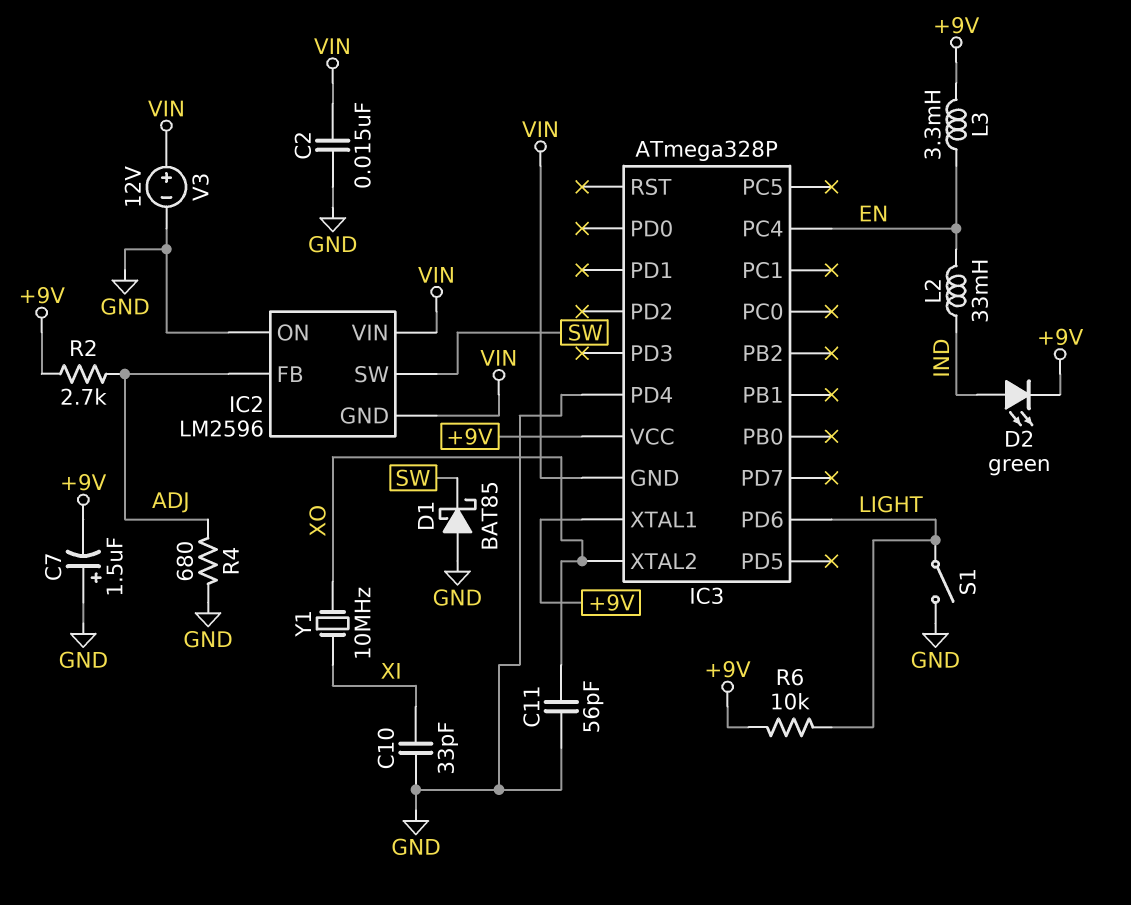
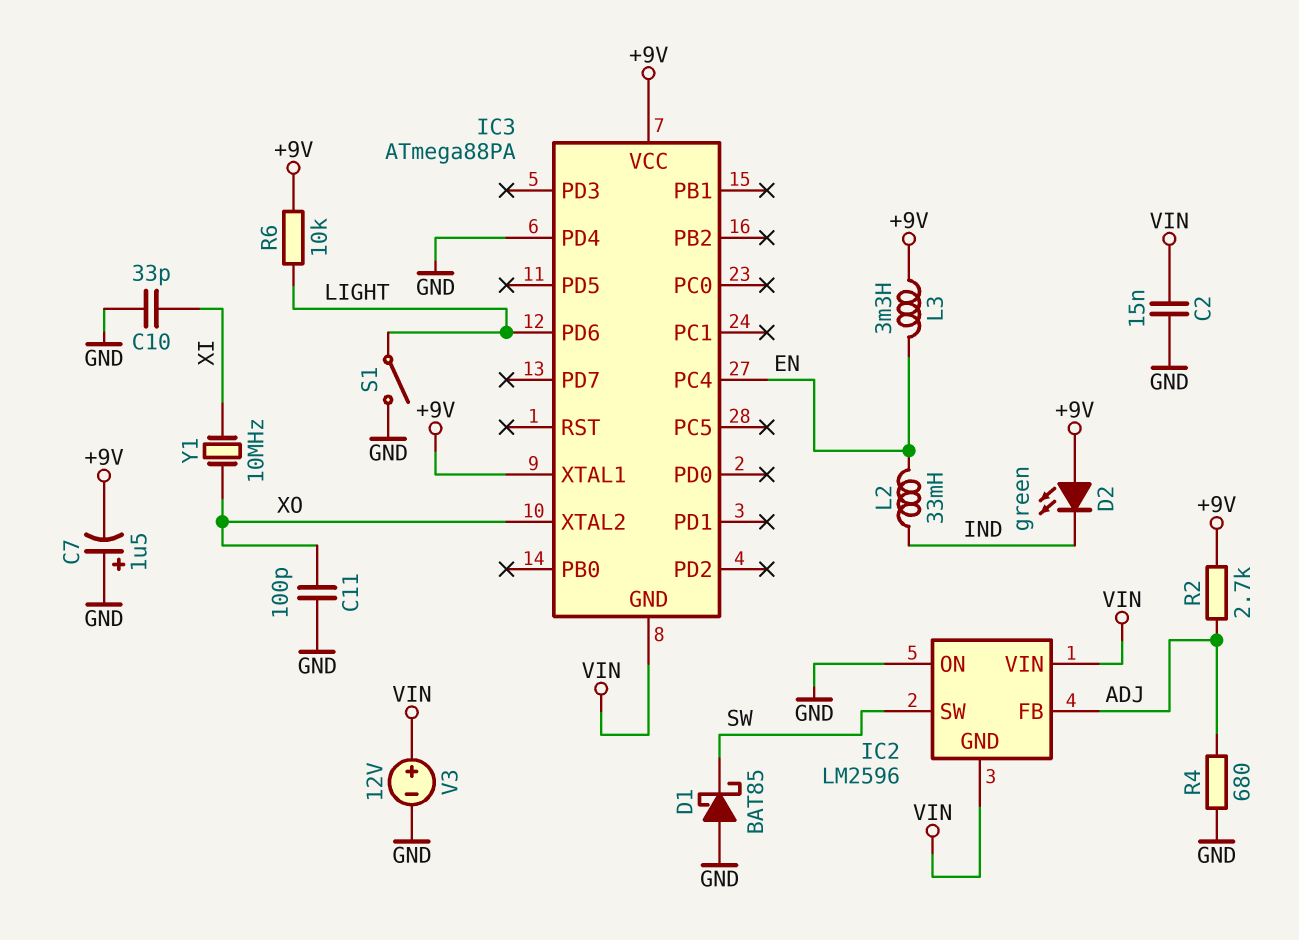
C11: 56pF (GND, XO) -> 100pF (GND, XO)
D2: LED green (A IND, K +9V) -> LED green (A +9V, K IND)
IC3: ATmega328P -> ATmega88PA

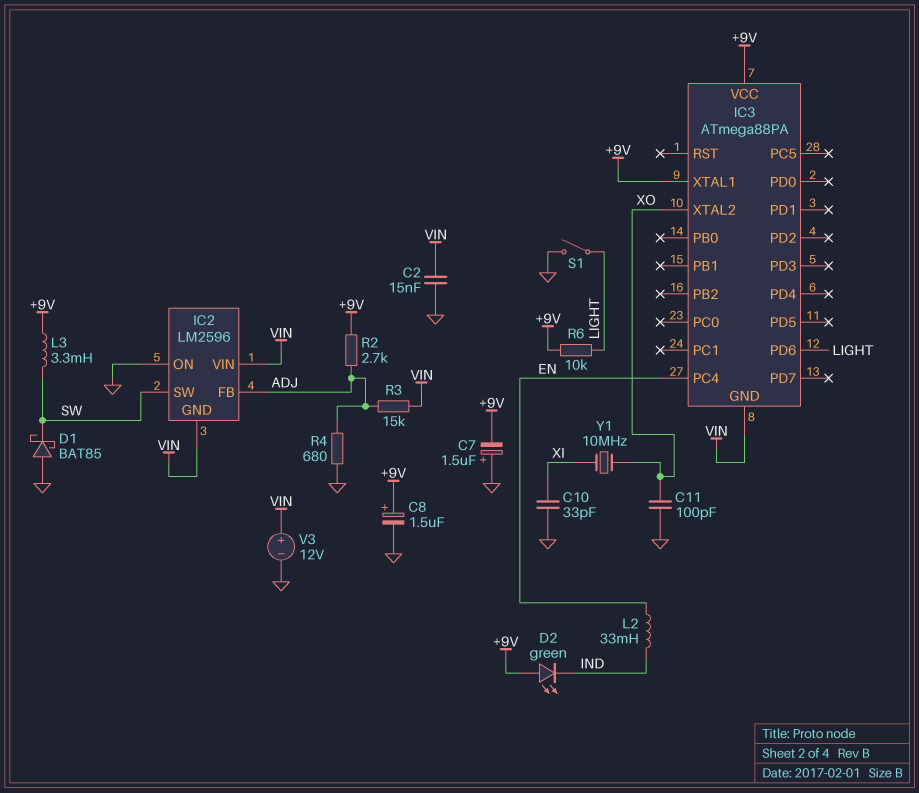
C8: none -> 1.5uF (plus +9V, minus GND)
IC3 pin PD4: GND -> none
L3: 3.3mH (+9V, EN) -> 3.3mH (+9V, SW)
R3: none -> 15k (ADJ, VIN)

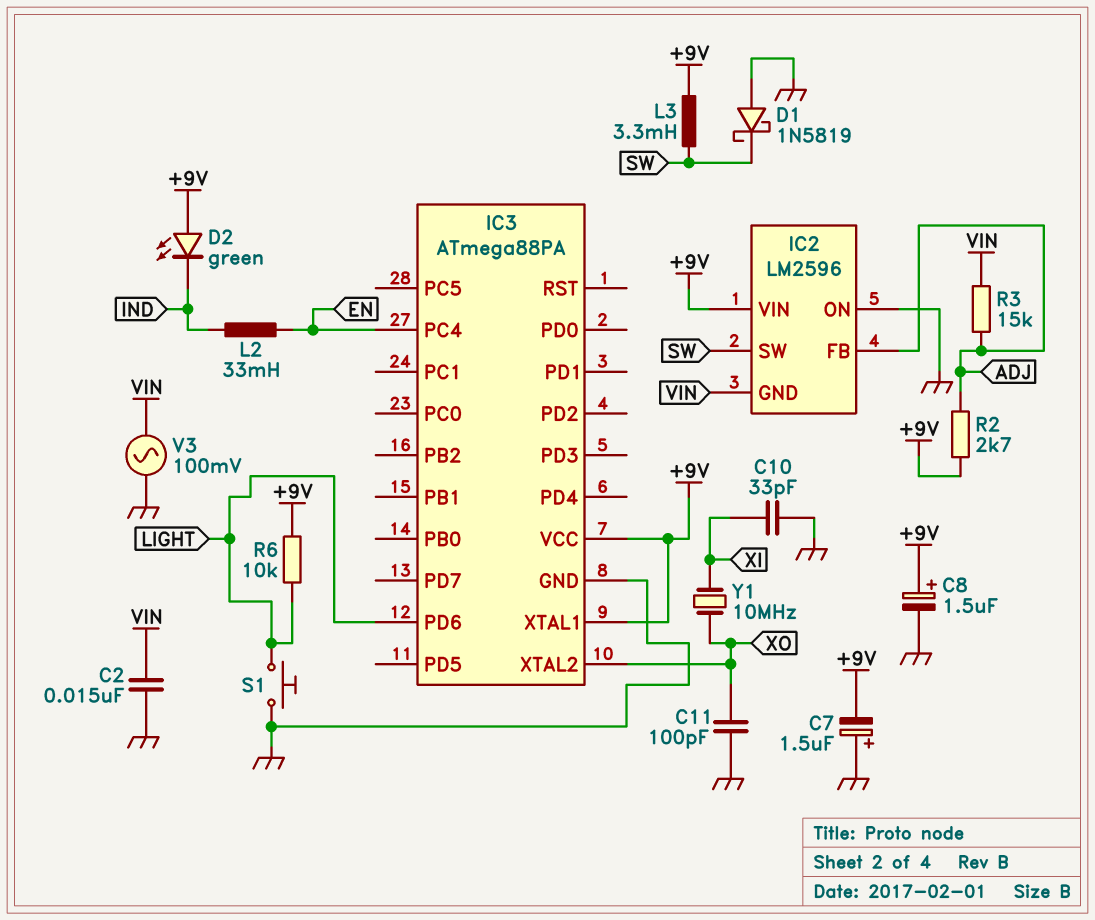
D1: schottky BAT85 (A GND, K SW) -> schottky 1N5819 (A GND, K SW)
IC2 pin VIN: VIN -> +9V
IC3 pin GND: VIN -> GND
R4: 680 (ADJ, GND) -> none
S1: switch (GND, LIGHT) -> button (GND, LIGHT)
V3: 12V (plus VIN, minus GND) -> AC 100mV (GND, VIN)

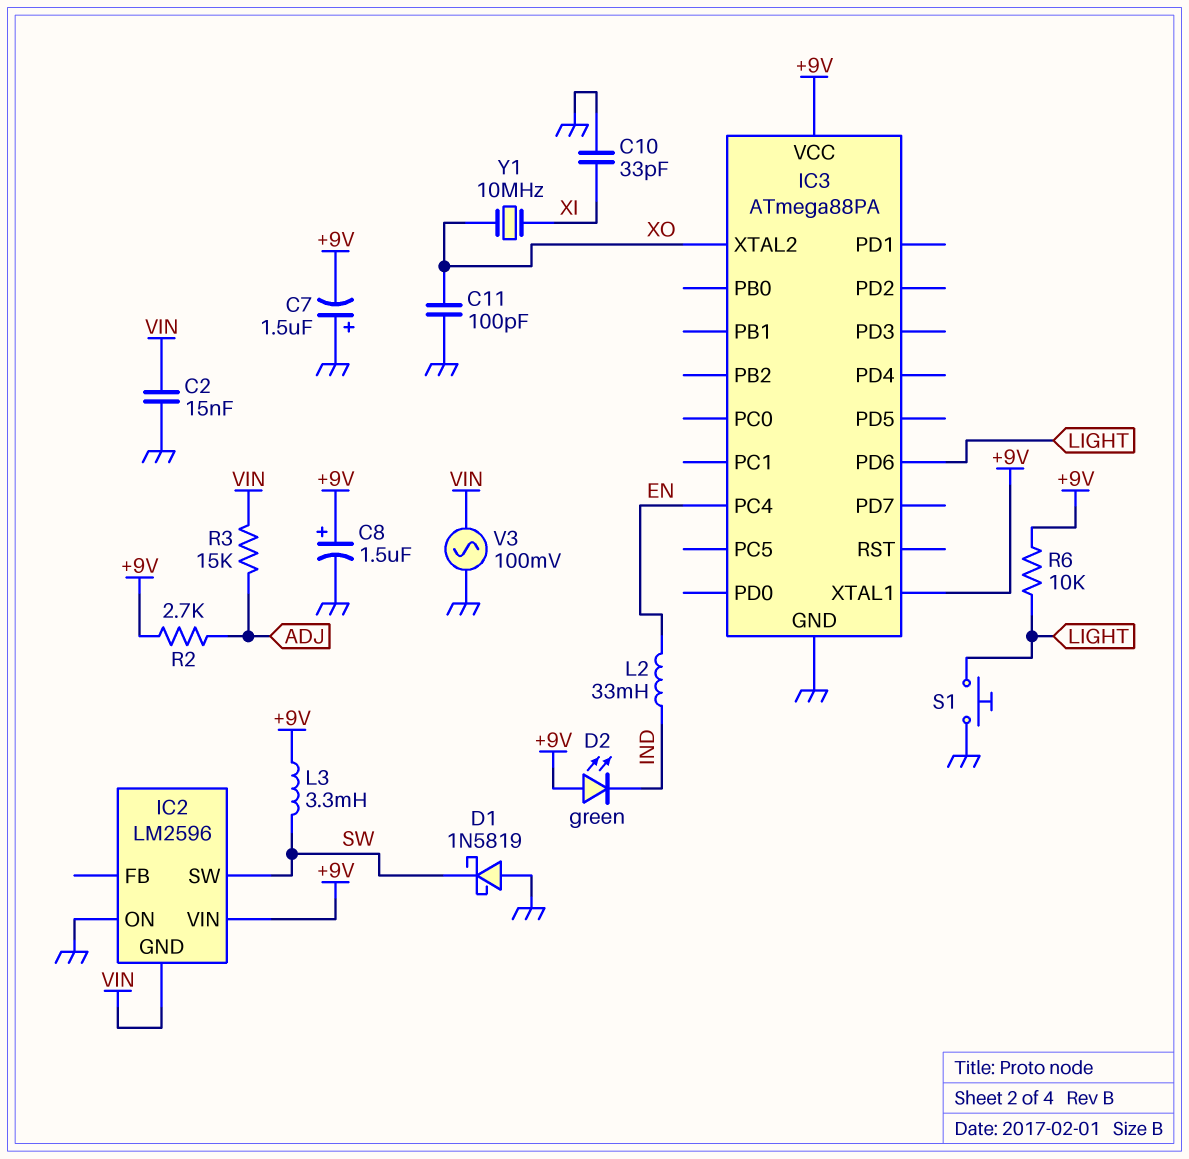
IC2 pin FB: ADJ -> none

